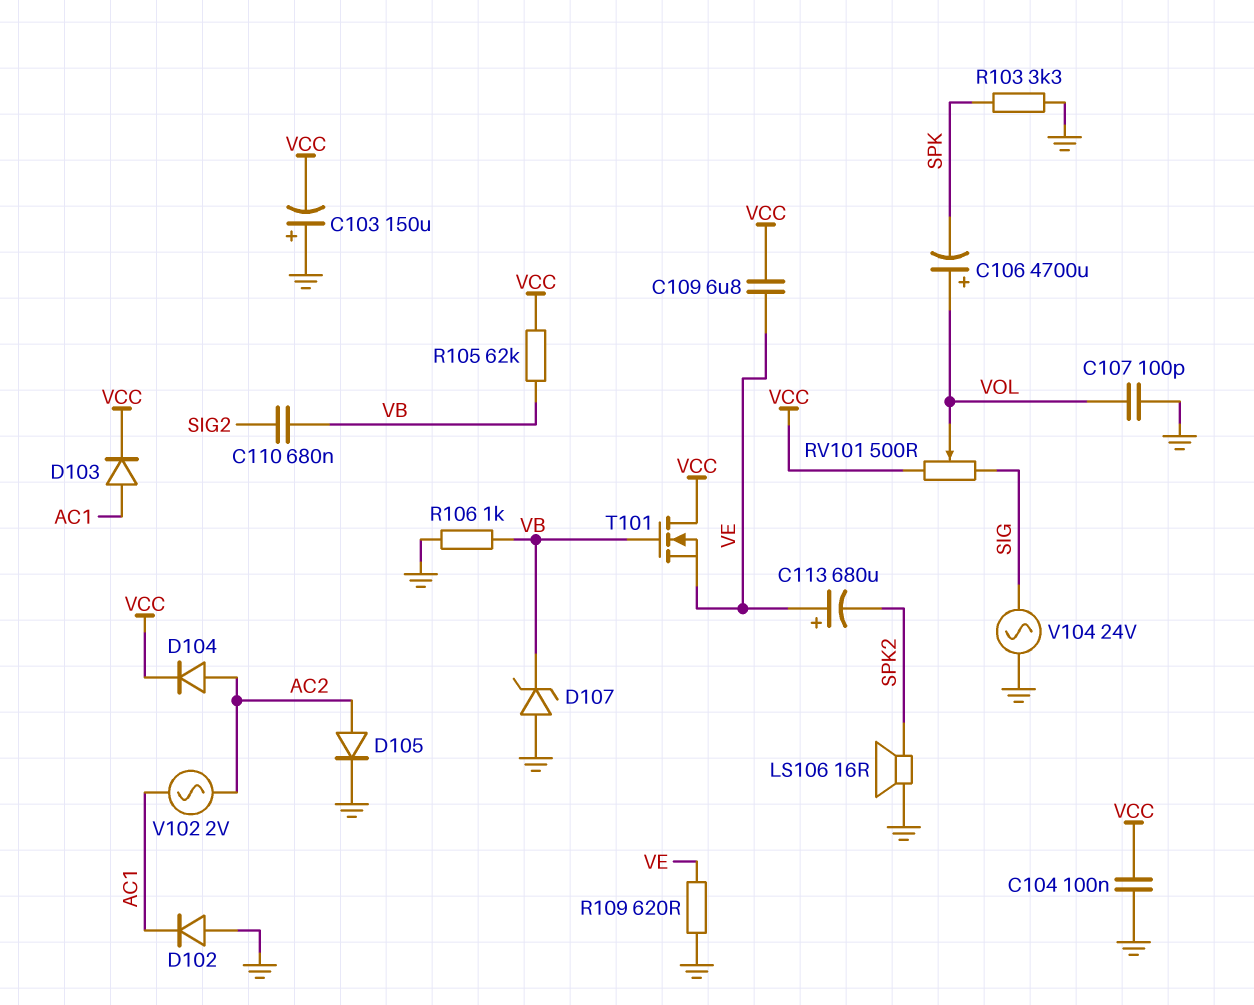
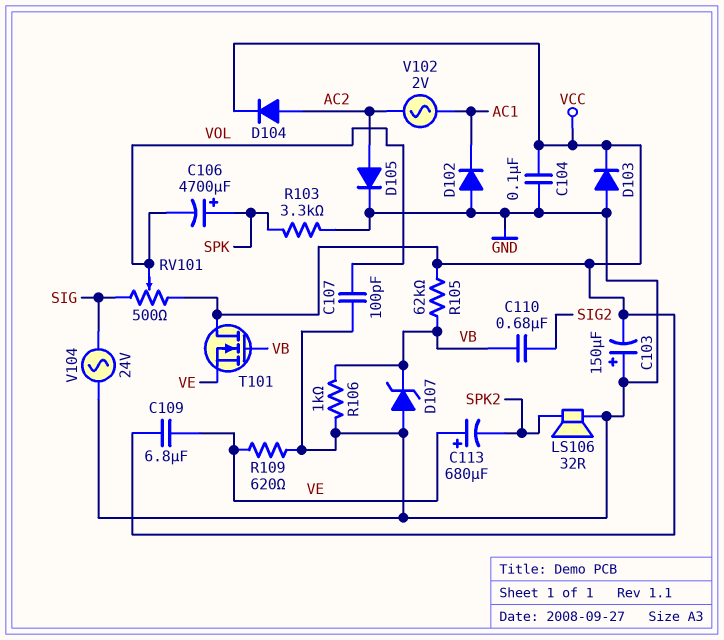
C106: 4700uF (plus VOL, minus SPK) -> 4700uF (plus SPK, minus VOL)
D103: diode (A AC1, K VCC) -> diode (A GND, K VCC)
LS106: speaker 16R (GND, SPK2) -> speaker 32R (GND, SPK2)

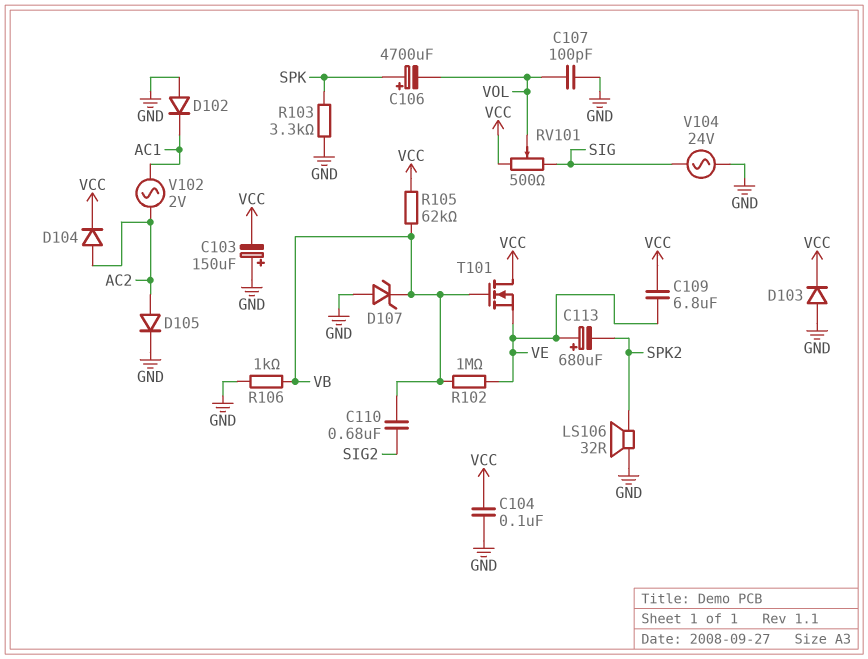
R102: none -> 1M (VB, VE)
R109: 620 (GND, VE) -> none

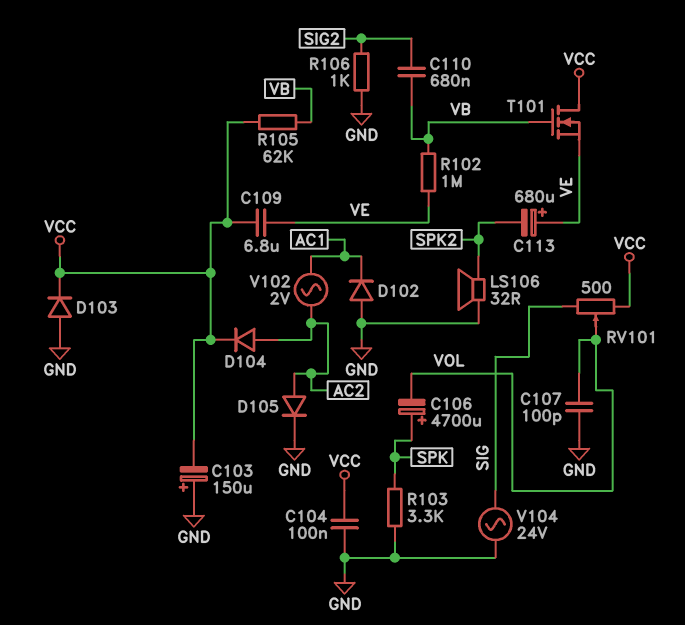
D107: zener (A GND, K VB) -> none
R106: 1k (GND, VB) -> 1k (GND, SIG2)

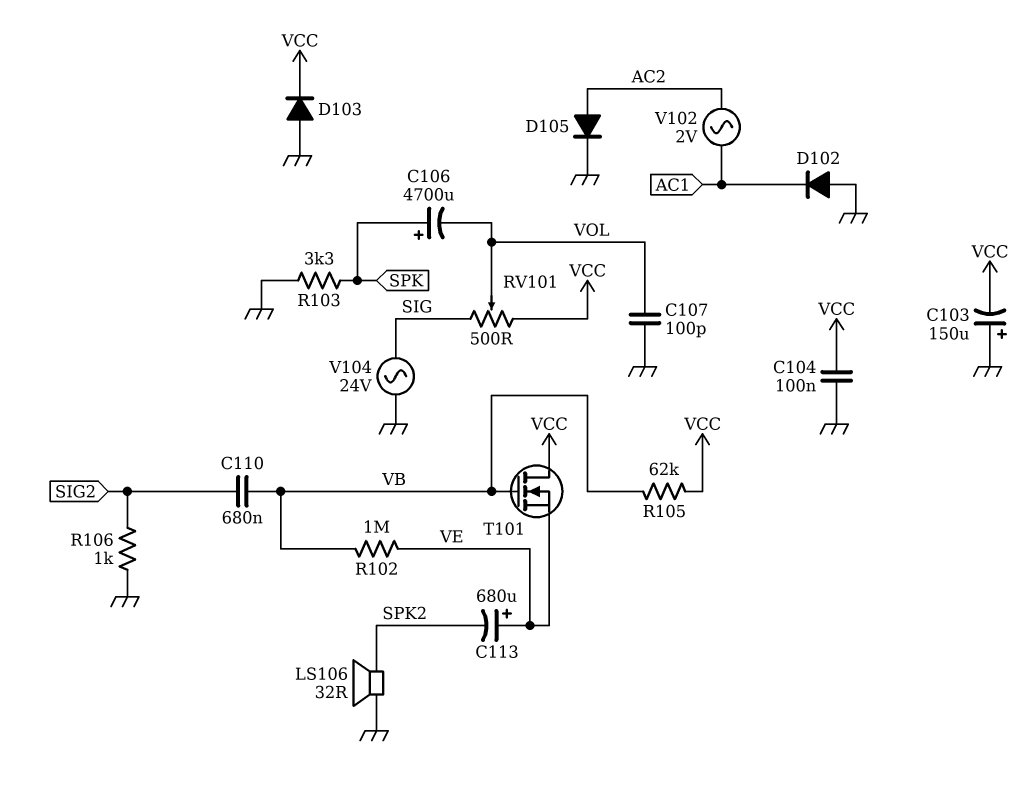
C109: 6.8uF (VCC, VE) -> none
D104: diode (A AC2, K VCC) -> none

